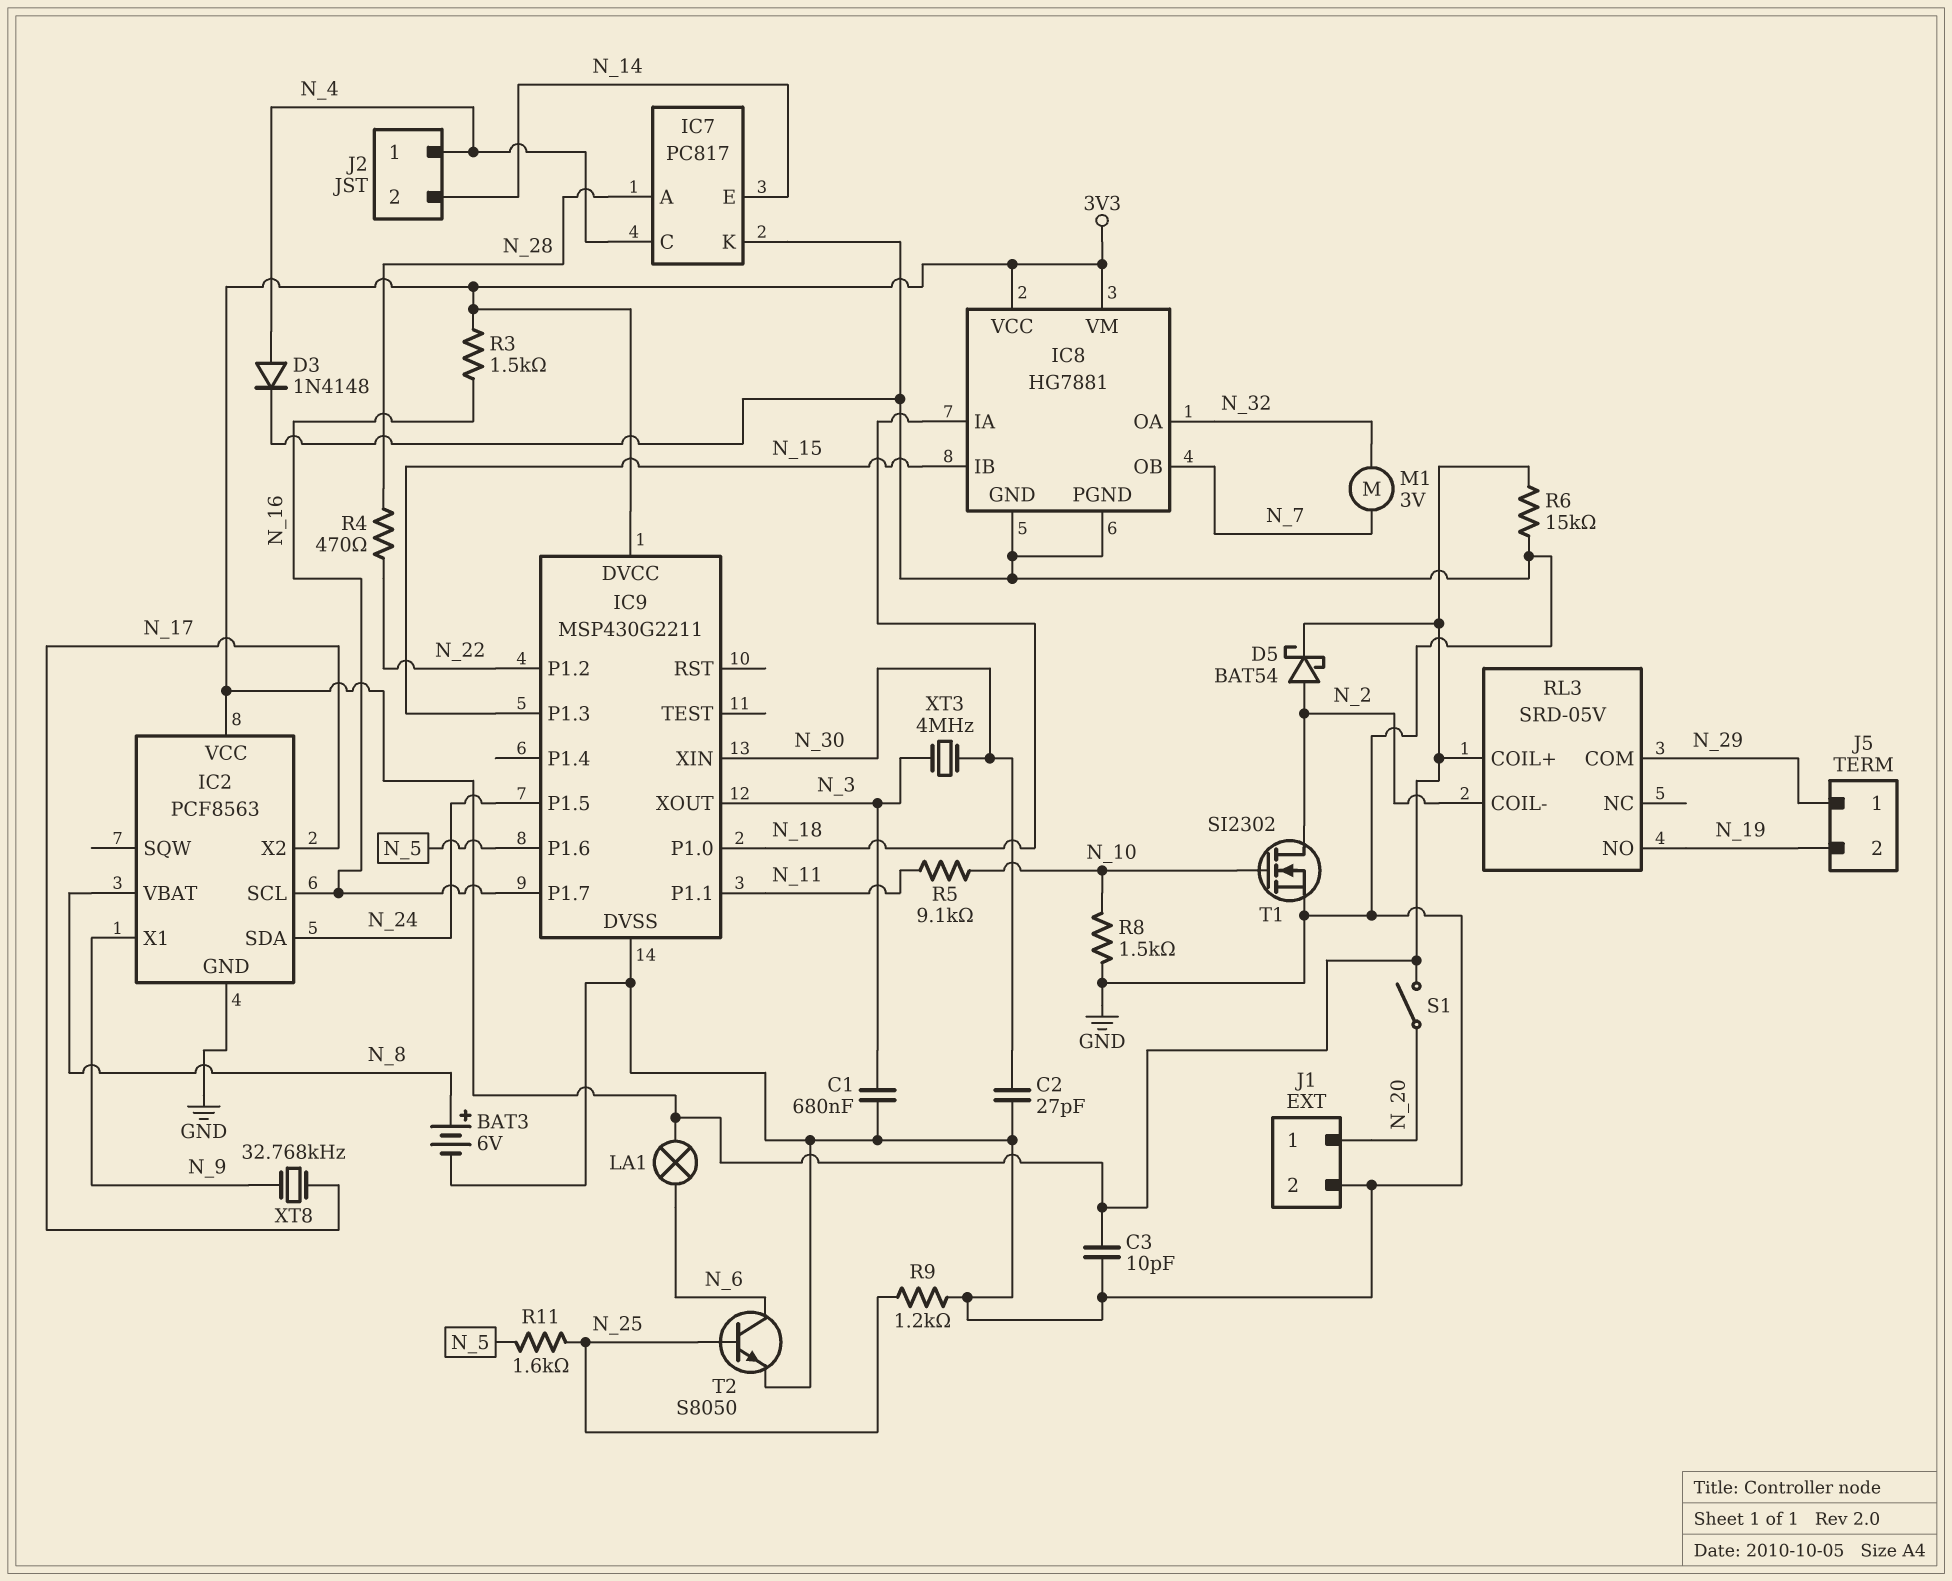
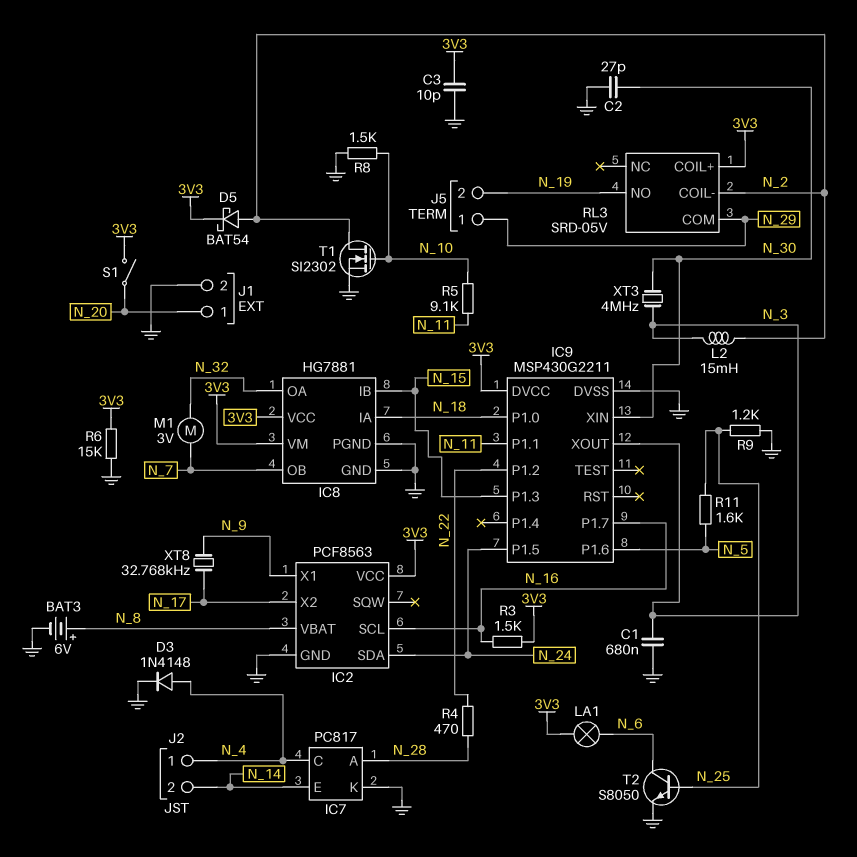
L2: none -> 15mH (N_2, N_3)

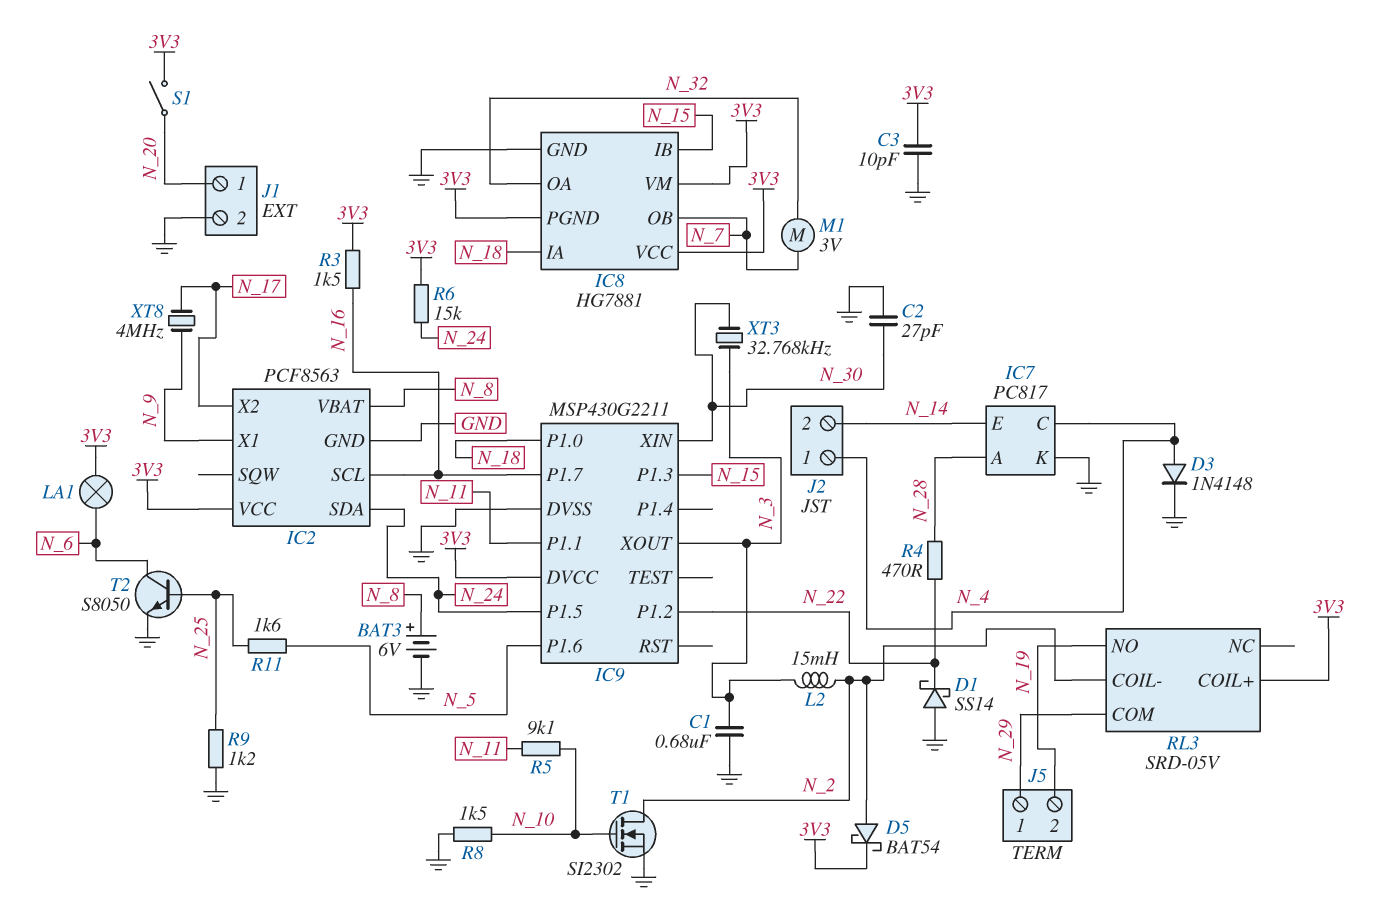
D1: none -> schottky SS14 (A GND, K N_22)
IC8 pin PGND: GND -> 3V3
R6: 15k (3V3, GND) -> 15k (3V3, N_24)
XT3: 4MHz (N_3, N_30) -> 32.768kHz (N_3, N_30)
XT8: 32.768kHz (N_9, N_17) -> 4MHz (N_9, N_17)

